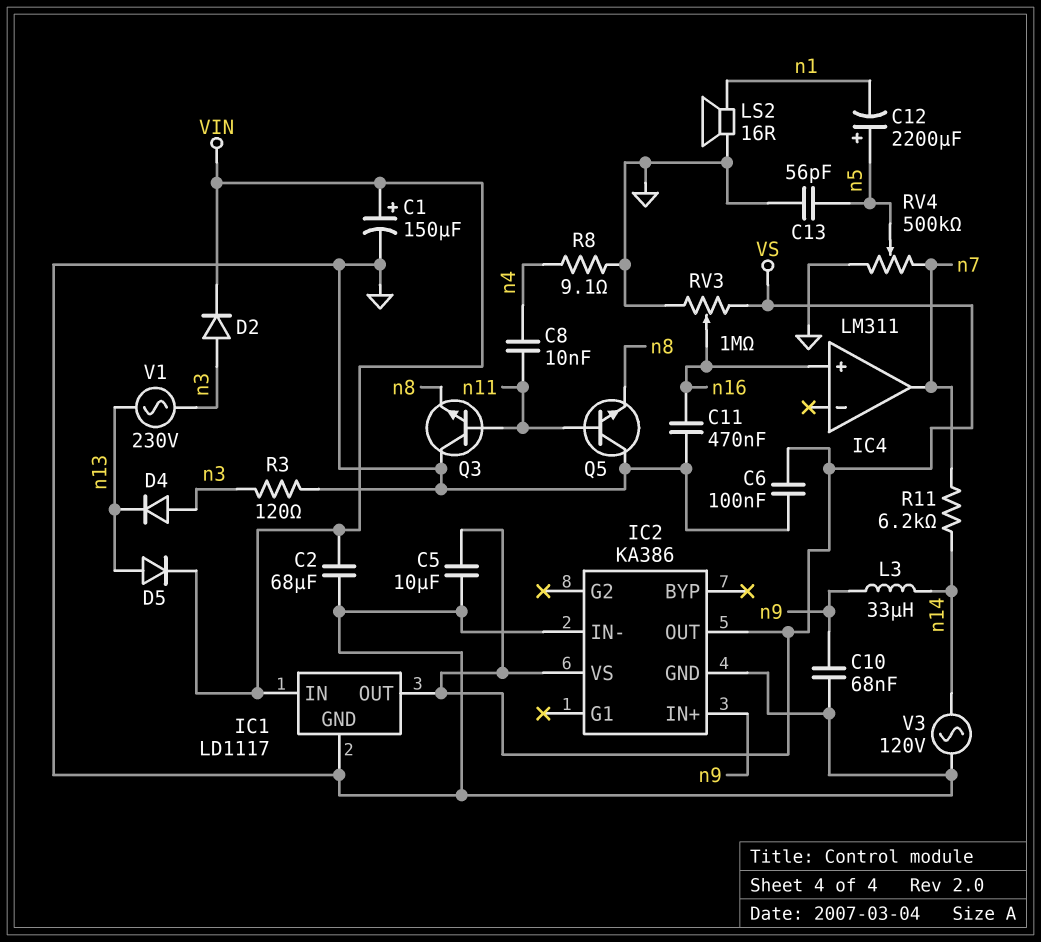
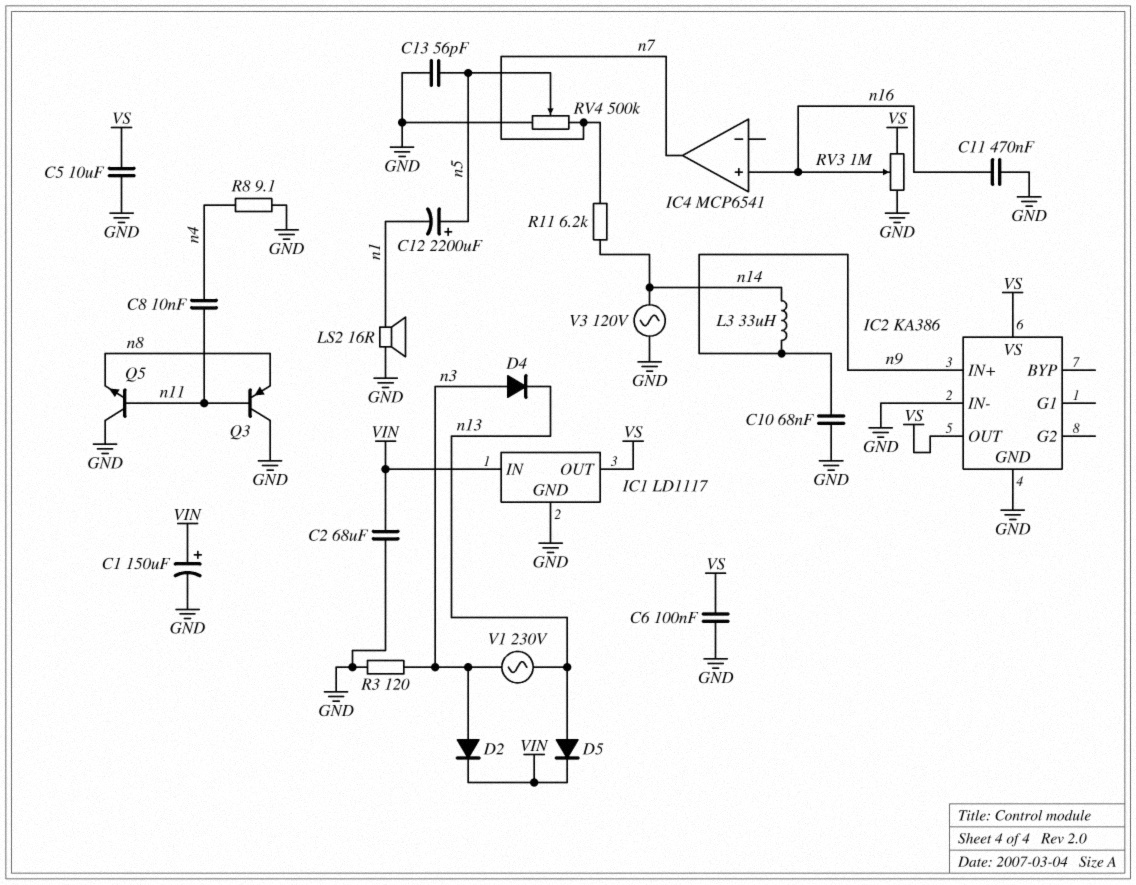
IC4: LM311 -> MCP6541
Q3: NPN (B n11, C GND, E n8) -> PNP (B n11, C GND, E n8)

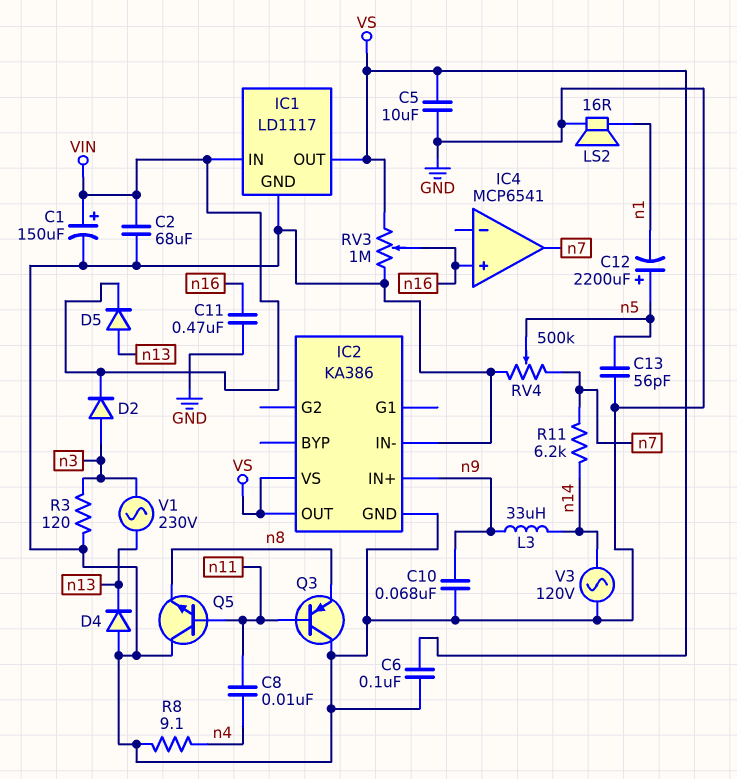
D4: diode (A n3, K n13) -> diode (A GND, K n13)

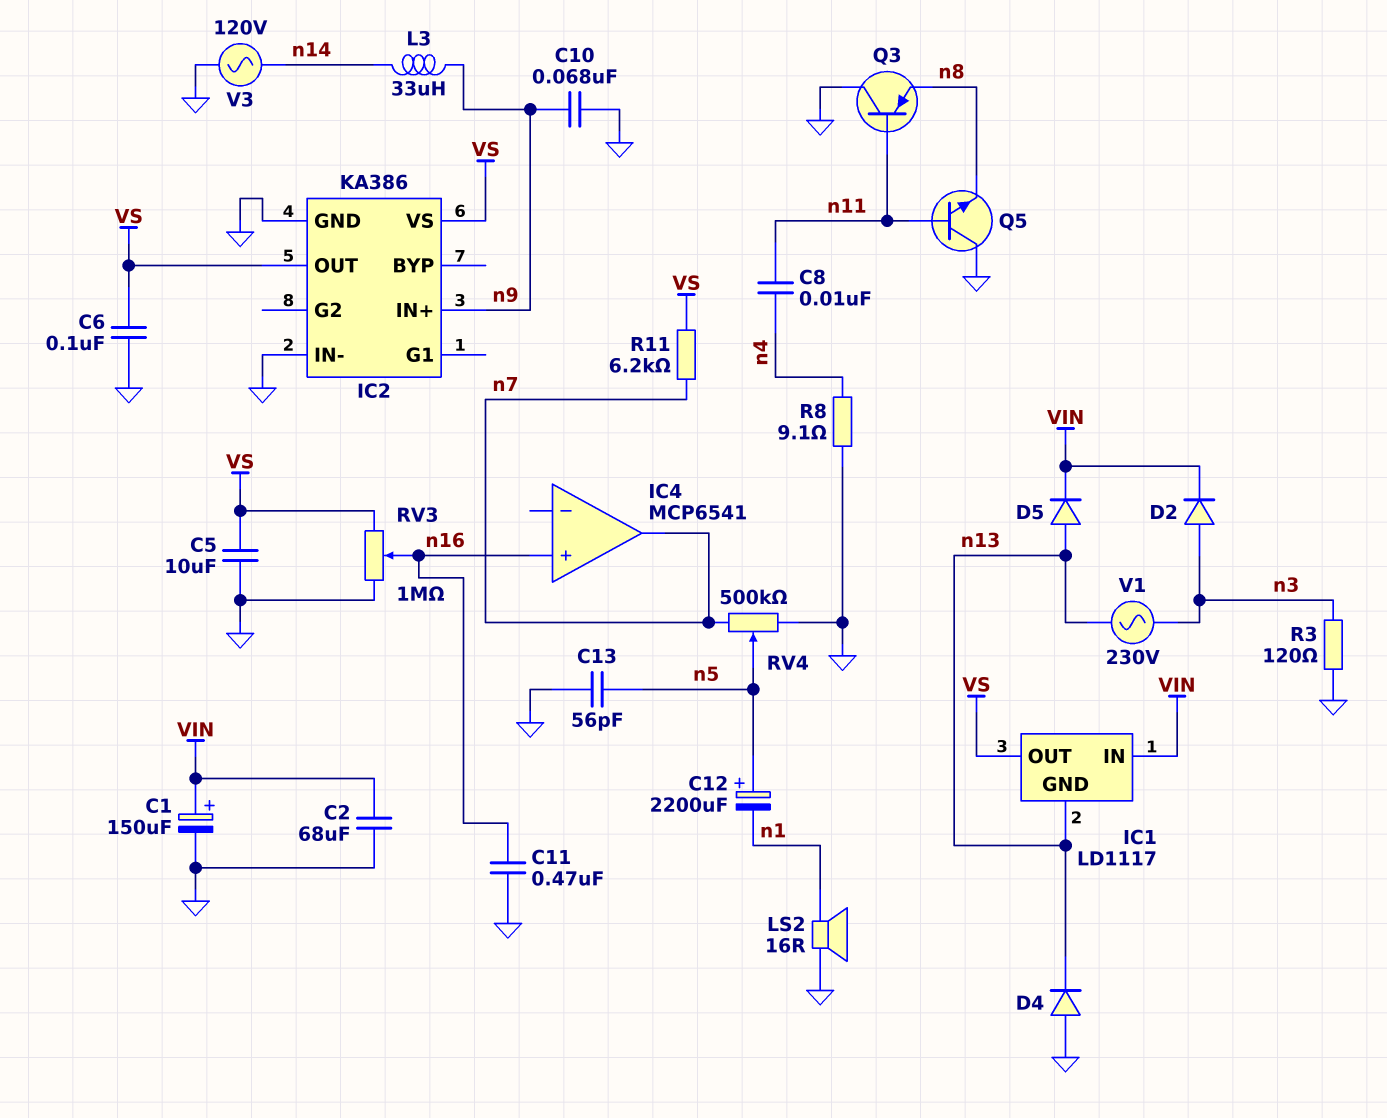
IC1 pin GND: GND -> n13
R11: 6.2k (n7, n14) -> 6.2k (VS, n7)

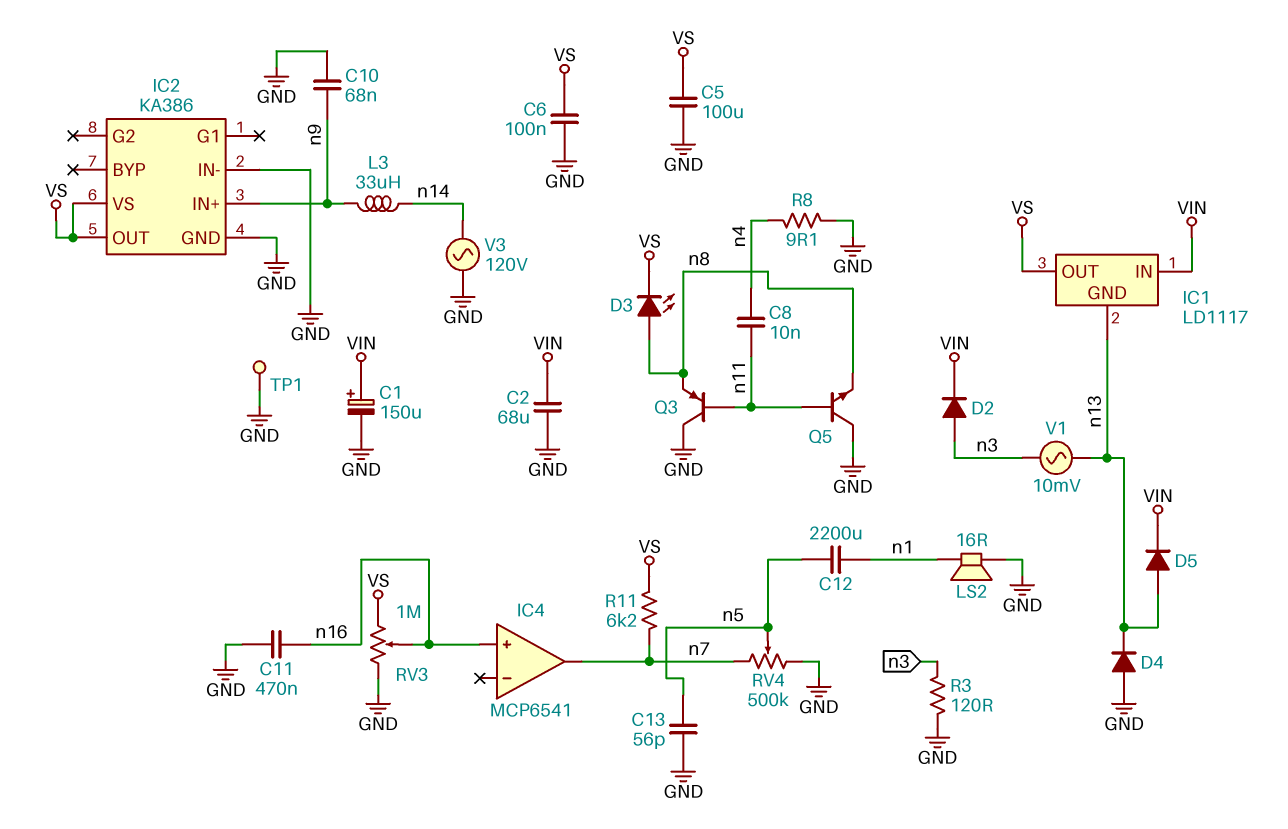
C5: 10uF (GND, VS) -> 100uF (GND, VS)
C12: 2200uF (plus n5, minus n1) -> 2200uF (n1, n5)
D3: none -> LED (A n8, K VS)
TP1: none -> test point (GND)
V1: AC 230V (n3, n13) -> AC 10mV (n3, n13)

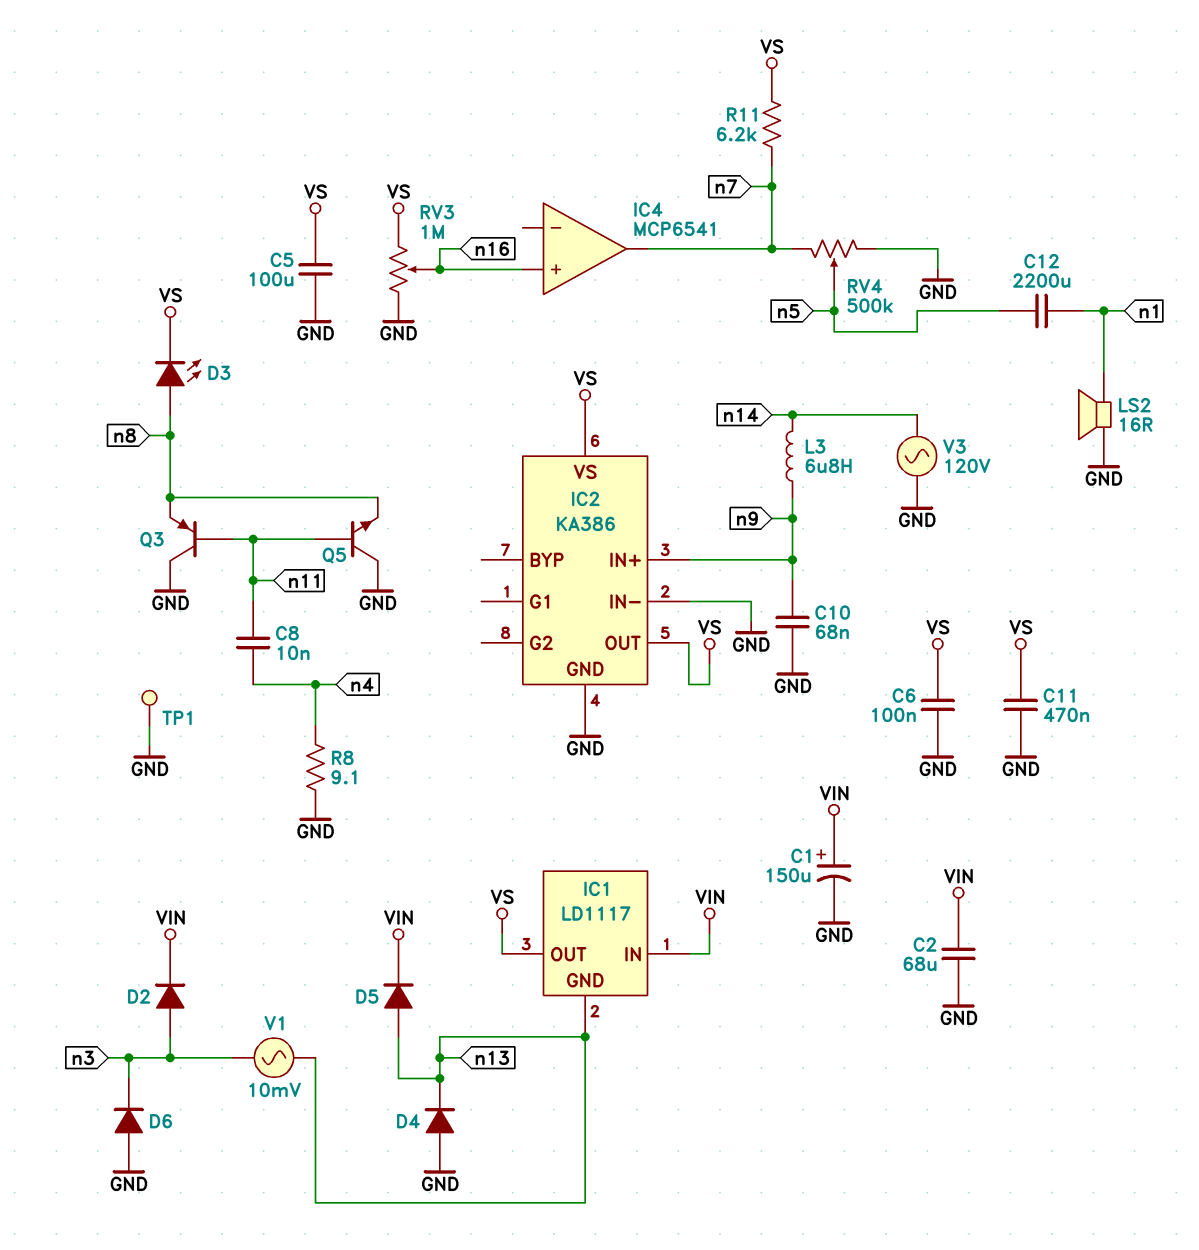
C11: 470nF (GND, n16) -> 470nF (GND, VS)
C13: 56pF (GND, n5) -> none
D6: none -> diode (A GND, K n3)
L3: 33uH (n9, n14) -> 6.8uH (n9, n14)
R3: 120 (GND, n3) -> none

